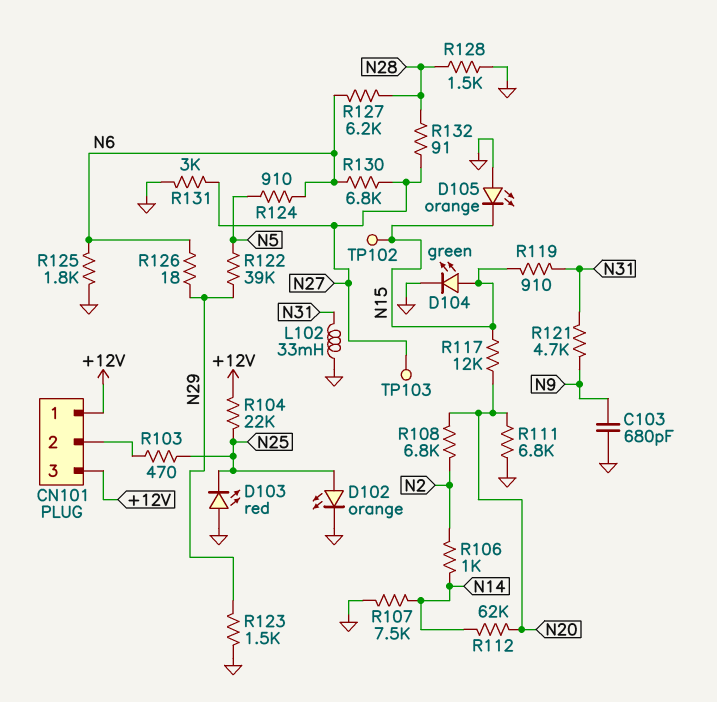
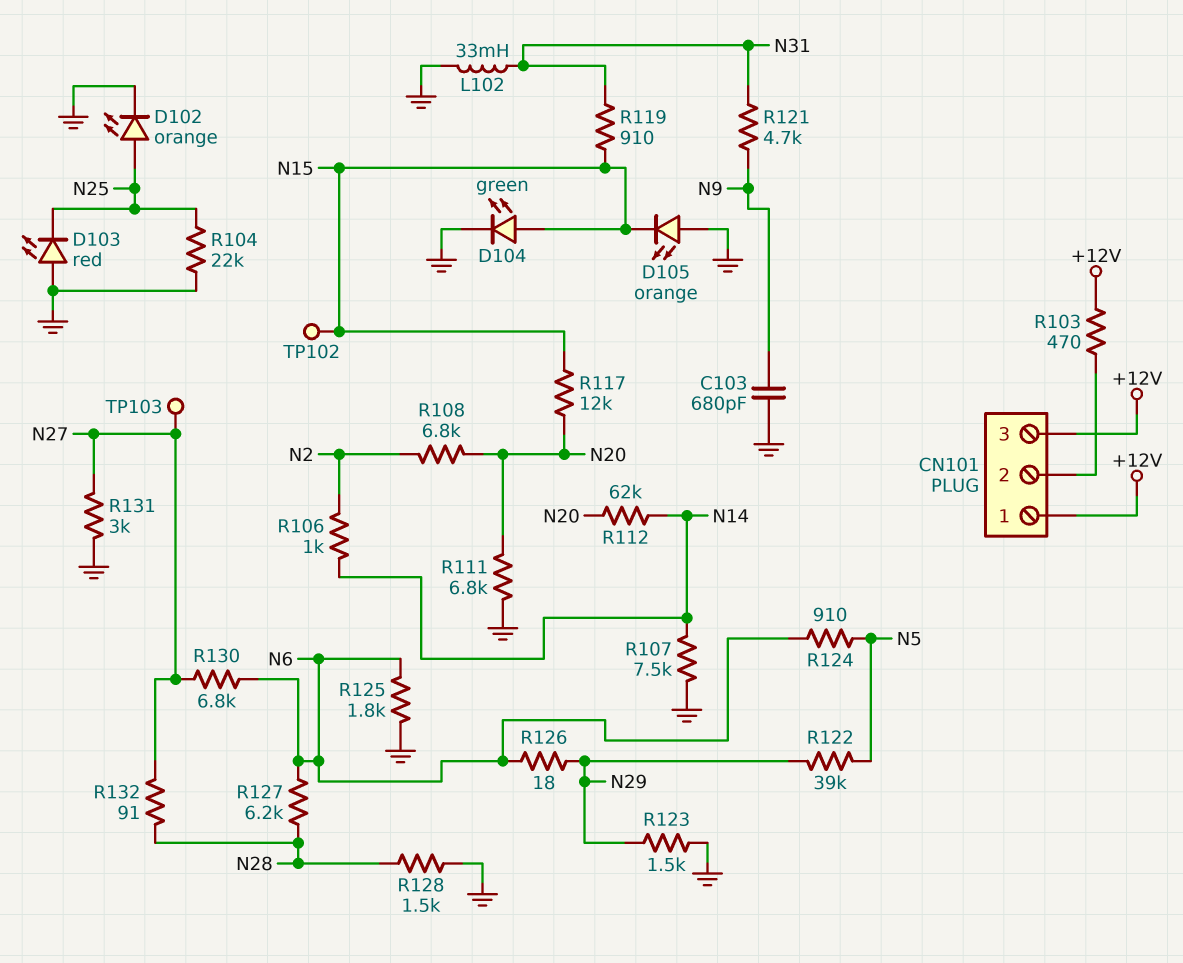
R103: 470 (CN101/2, N25) -> 470 (+12V, CN101/2)
R104: 22k (+12V, N25) -> 22k (GND, N25)

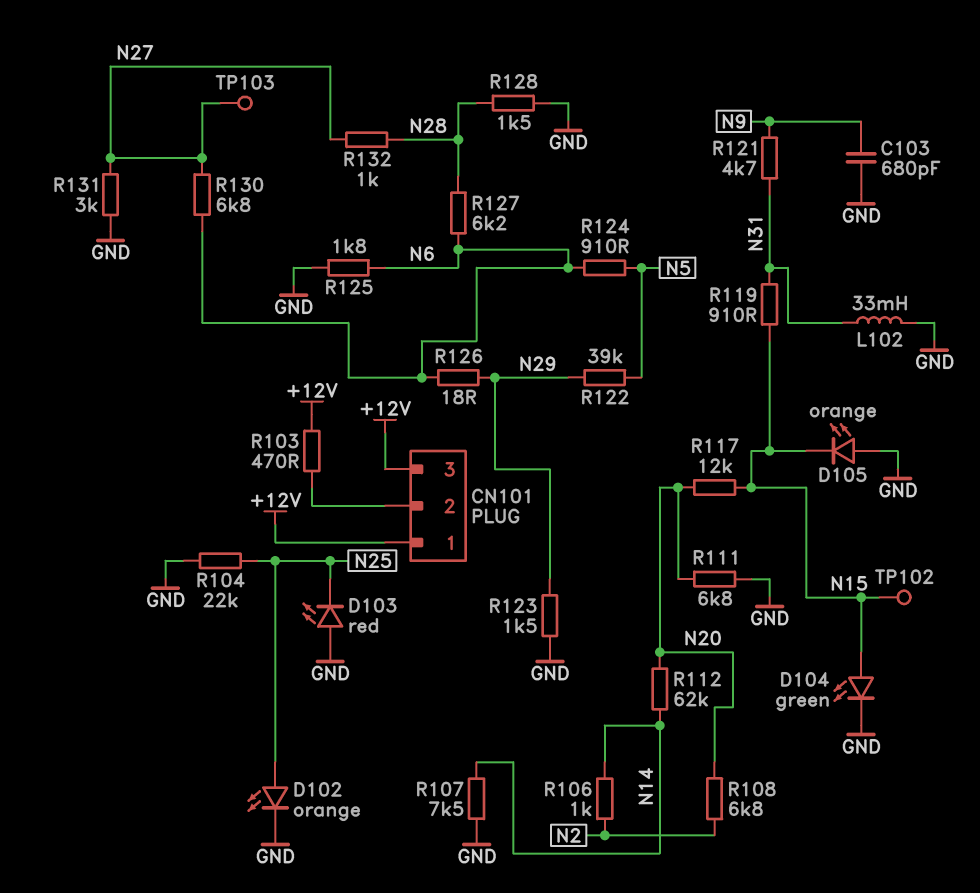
R132: 91 (N27, N28) -> 1k (N27, N28)

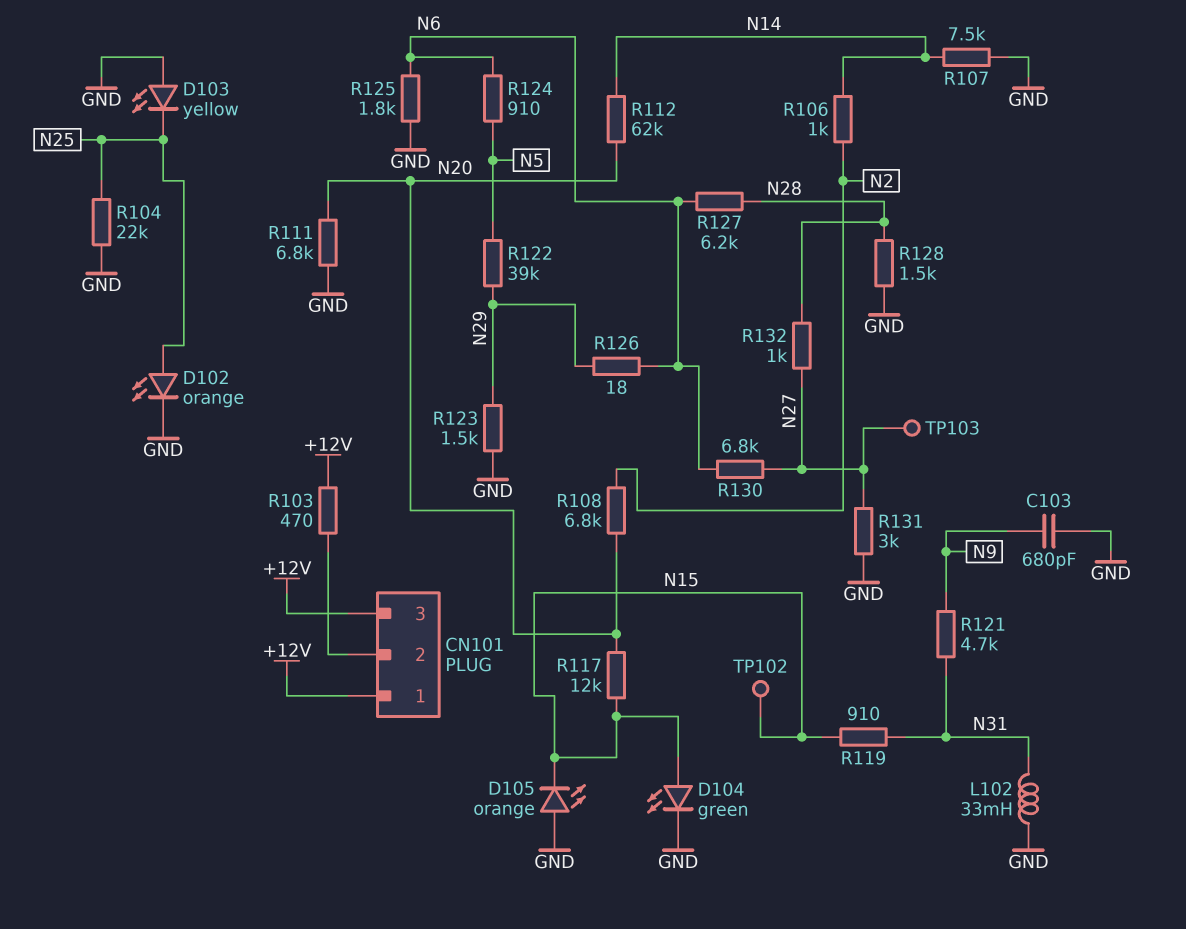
D103: LED red (A GND, K N25) -> LED yellow (A GND, K N25)

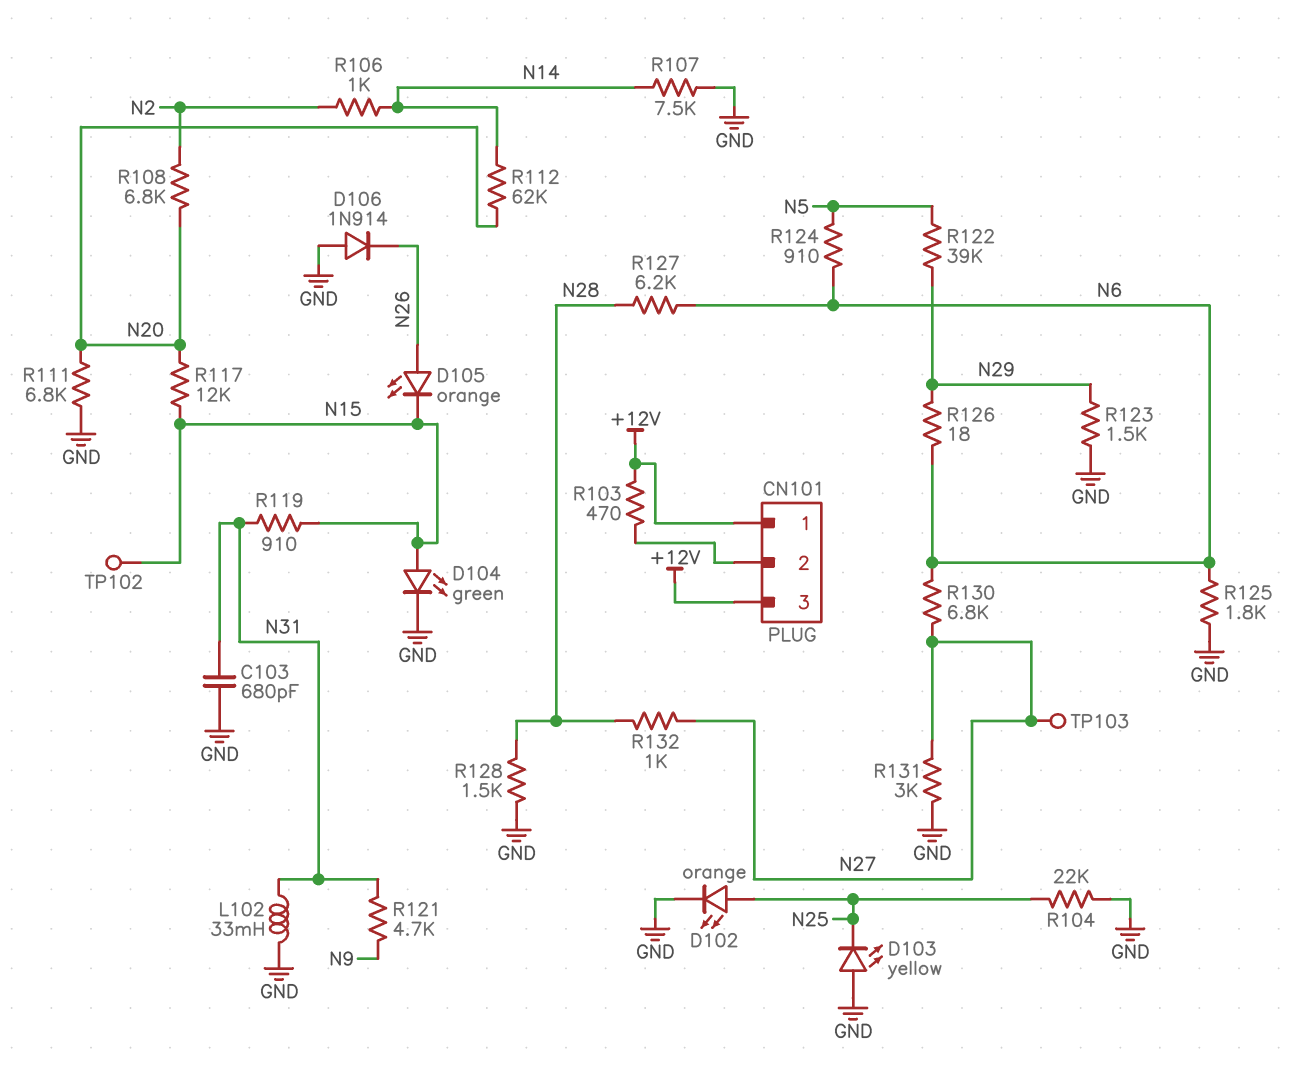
C103: 680pF (GND, N9) -> 680pF (GND, N31)
D105: LED orange (A GND, K N15) -> LED orange (A N26, K N15)
D106: none -> diode 1N914 (A GND, K N26)

